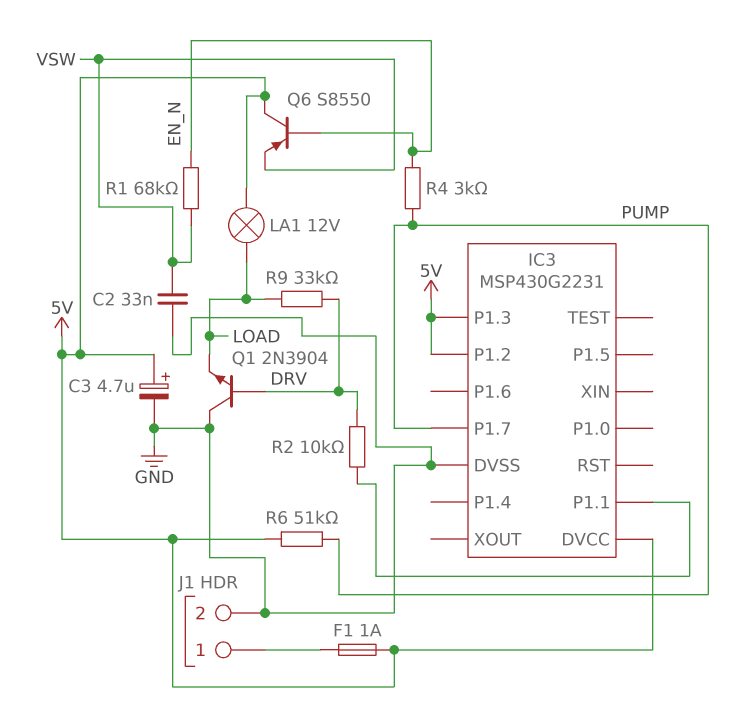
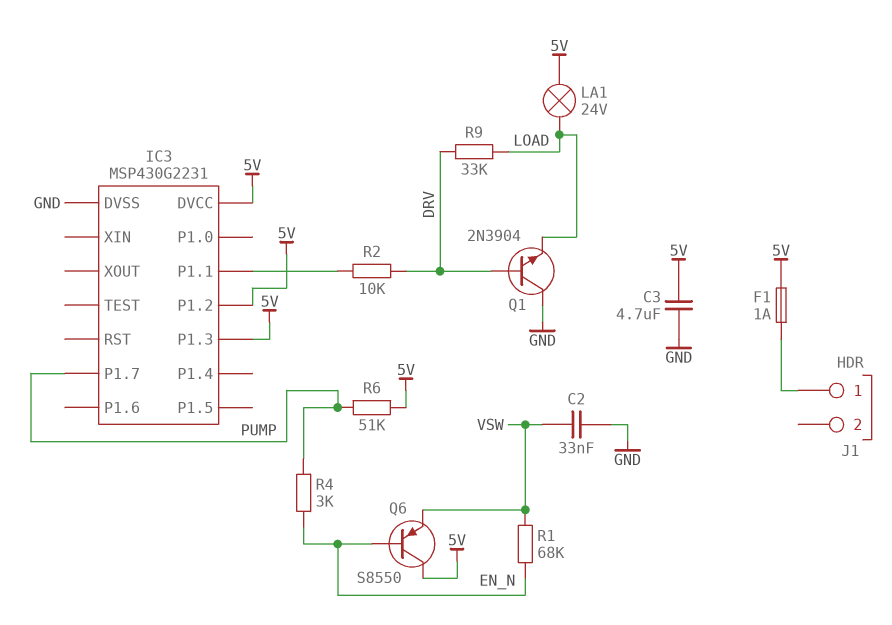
C3: 4.7uF (plus 5V, minus GND) -> 4.7uF (5V, GND)
J1 pin 2: GND -> none
LA1: lamp 12V (5V, LOAD) -> lamp 24V (5V, LOAD)

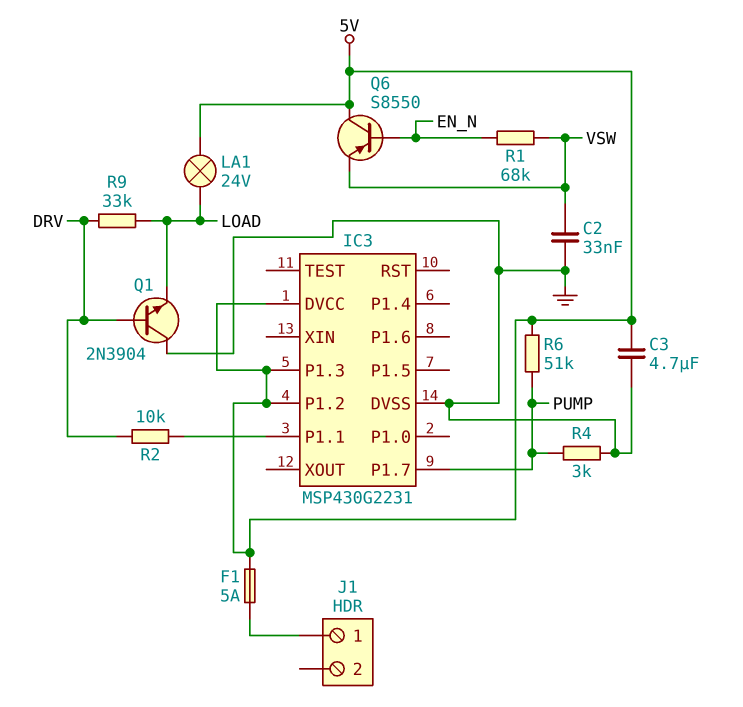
F1: 1A (5V, J1/1) -> 5A (5V, J1/1)
R4: 3k (EN_N, PUMP) -> 3k (GND, PUMP)

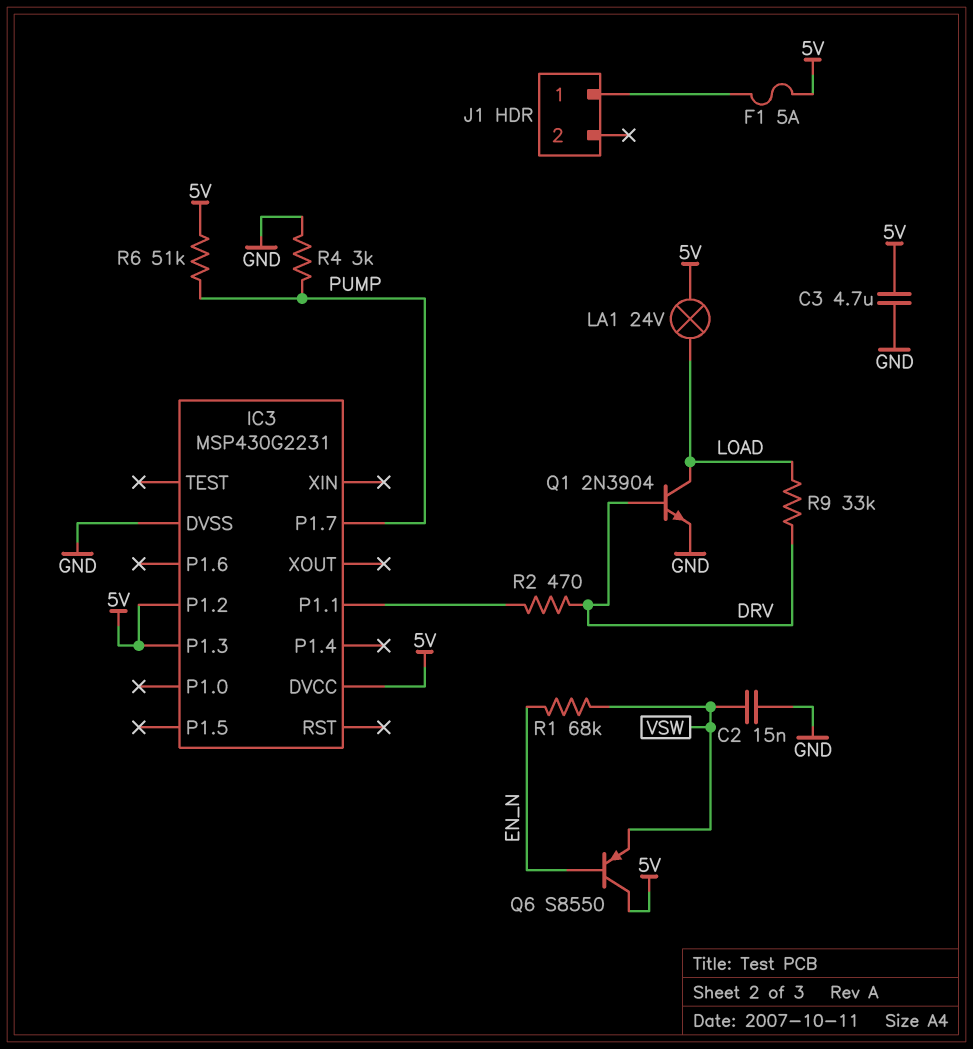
C2: 33nF (GND, VSW) -> 15nF (GND, VSW)
Q1: NPN 2N3904 (B DRV, C GND, E LOAD) -> NPN 2N3904 (B DRV, C LOAD, E GND)
R2: 10k (DRV, IC3/P1.1) -> 470 (DRV, IC3/P1.1)

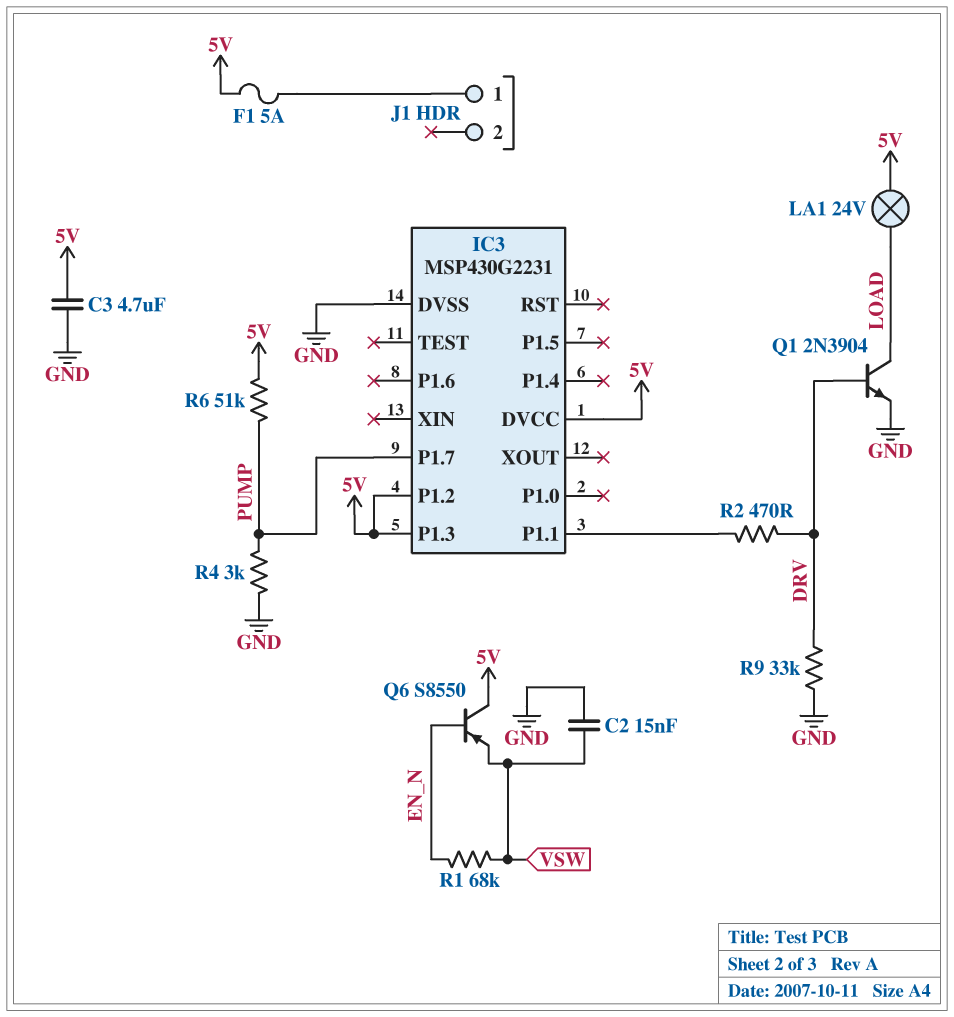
R9: 33k (DRV, LOAD) -> 33k (DRV, GND)

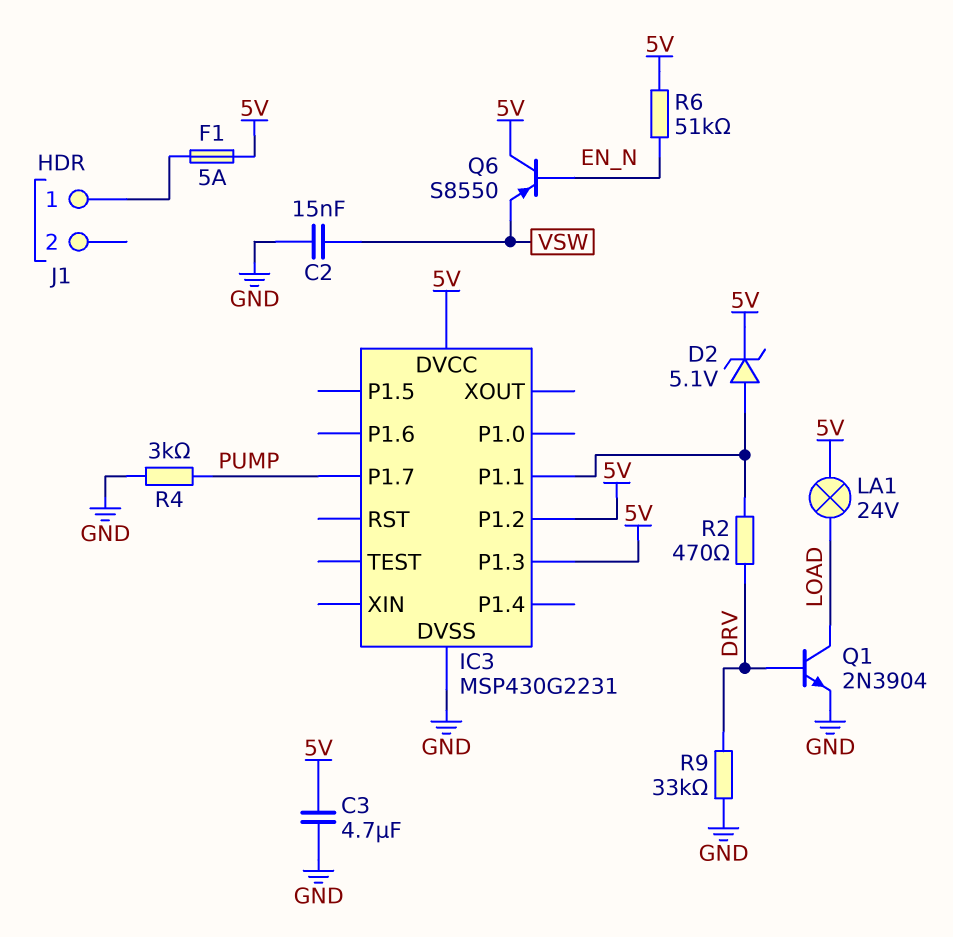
D2: none -> zener 5.1V (A IC3/P1.1, K 5V)
R1: 68k (EN_N, VSW) -> none
R6: 51k (5V, PUMP) -> 51k (5V, EN_N)

